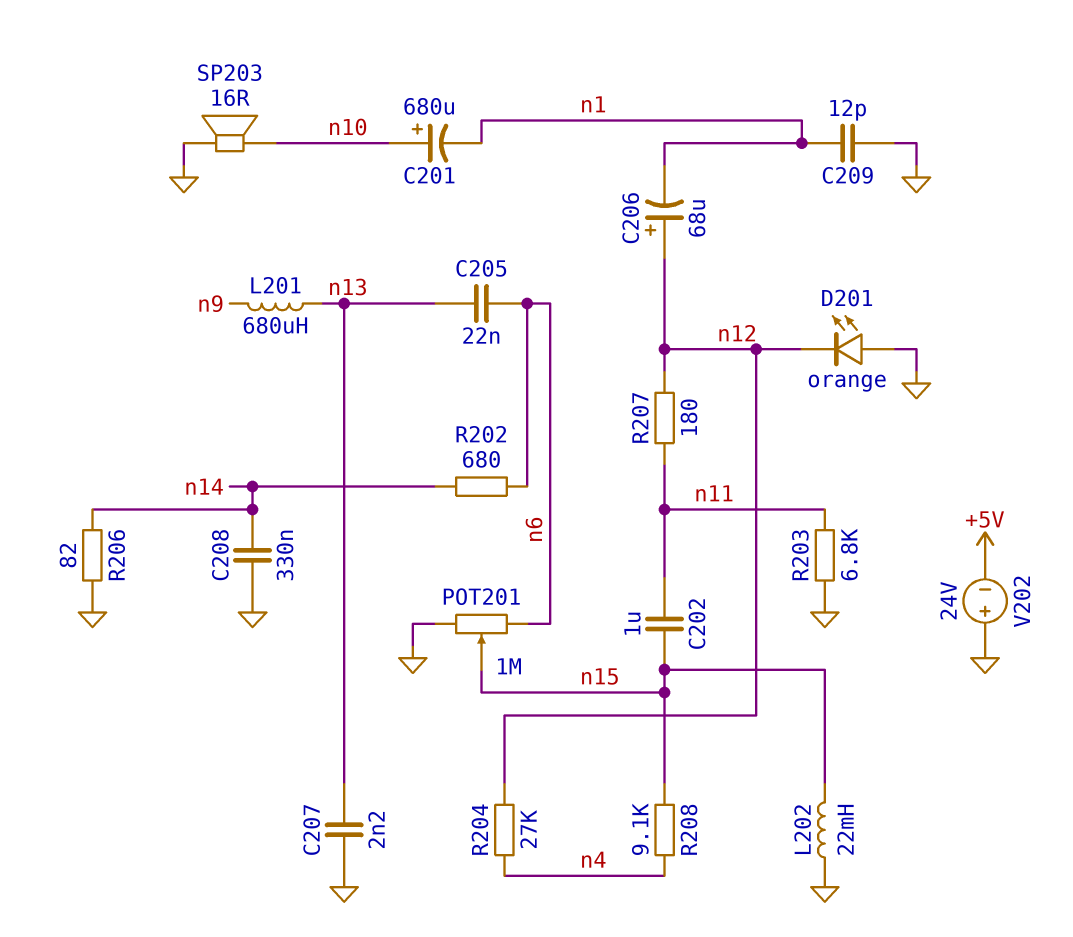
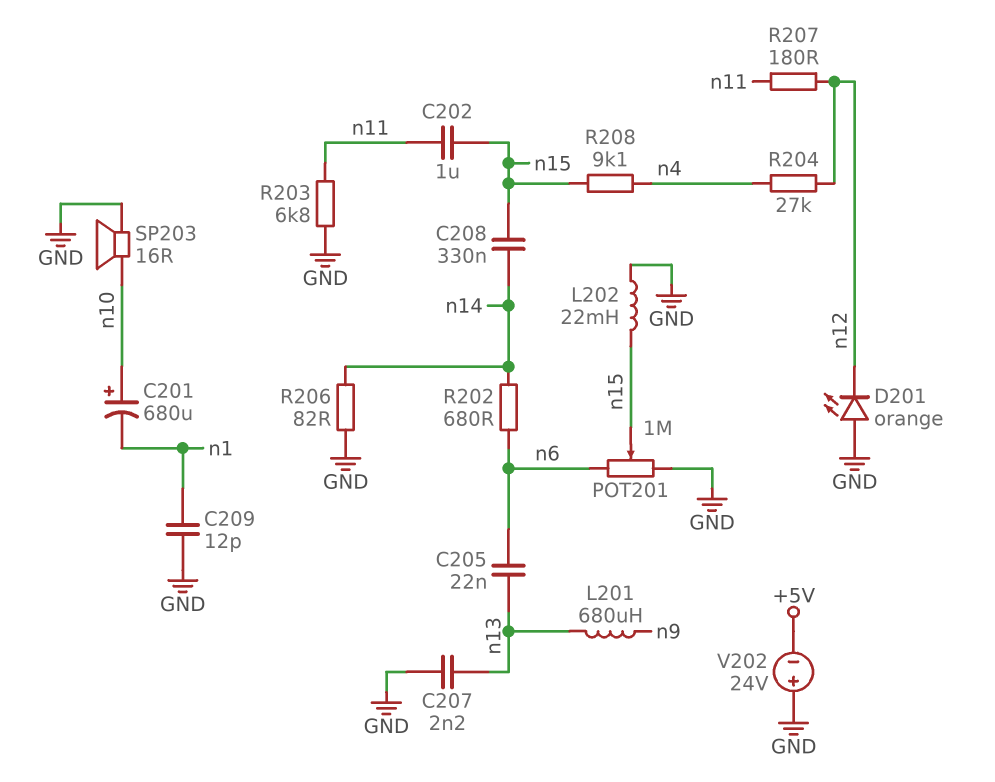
C206: 68uF (plus n12, minus n1) -> none
C208: 330nF (GND, n14) -> 330nF (n14, n15)

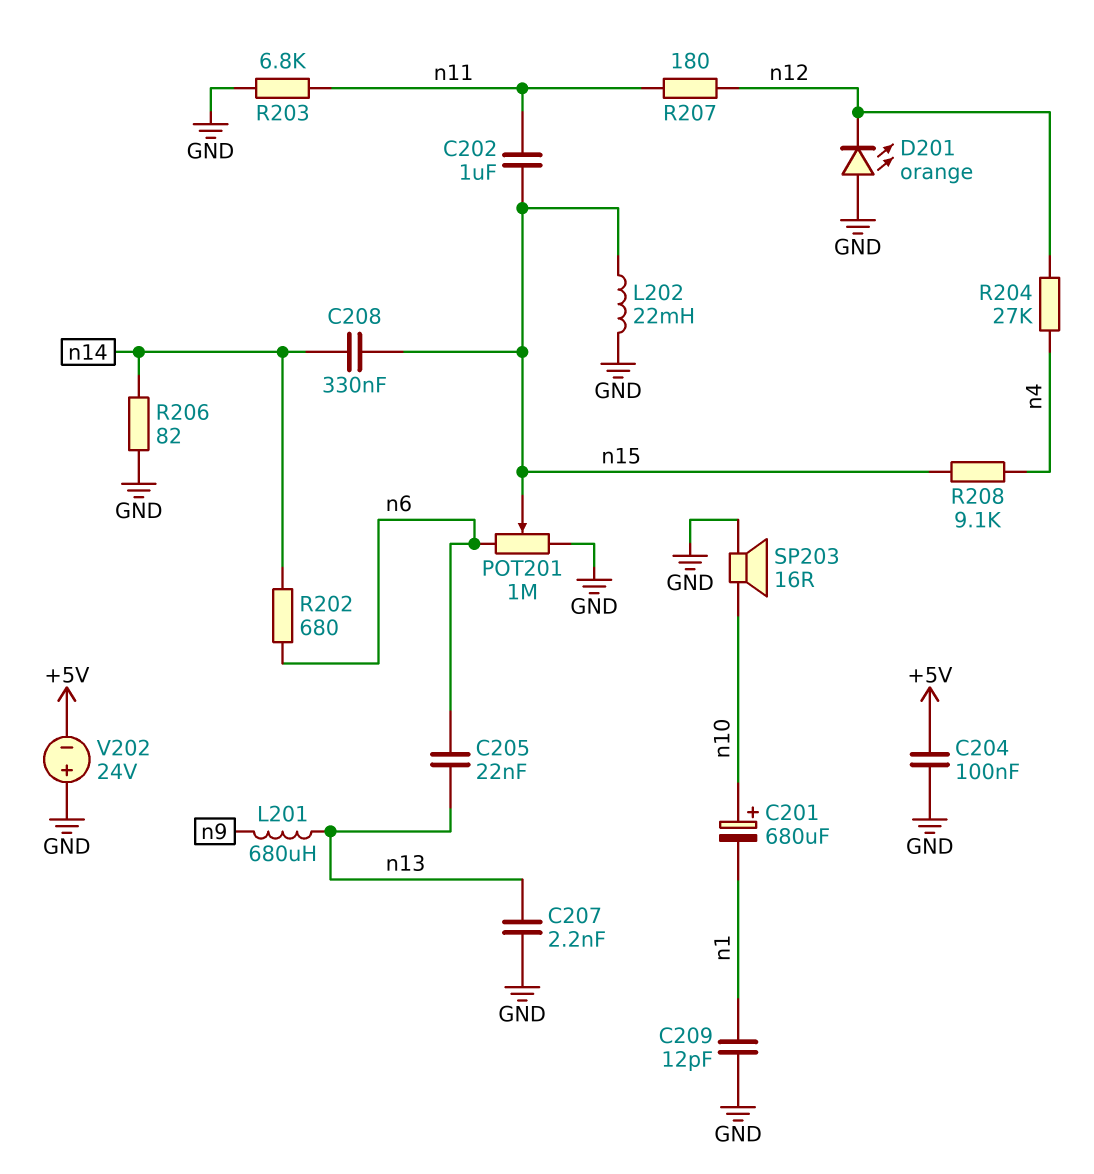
C204: none -> 100nF (+5V, GND)

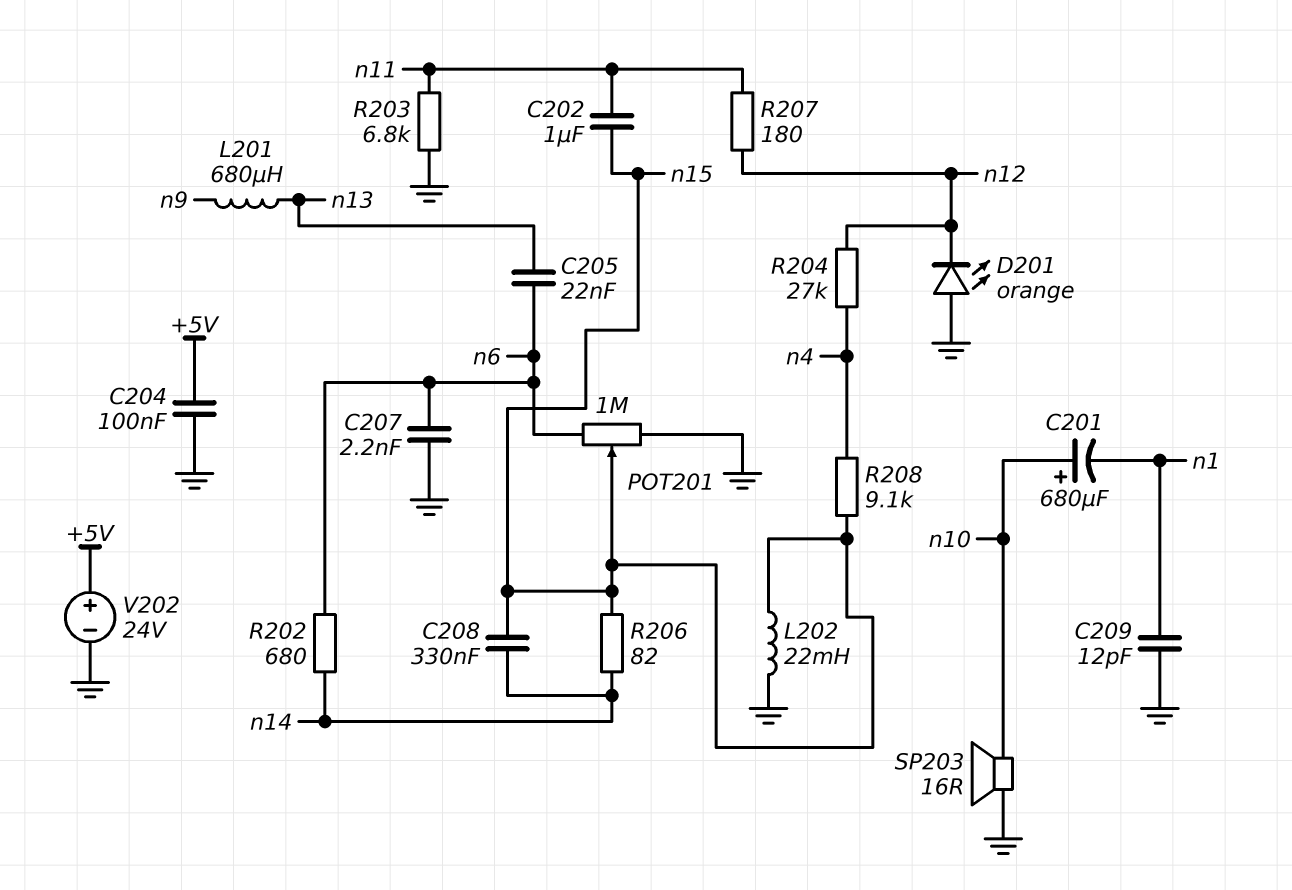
C207: 2.2nF (GND, n13) -> 2.2nF (GND, n6)
R206: 82 (GND, n14) -> 82 (n14, n15)
V202: 24V (plus GND, minus +5V) -> 24V (plus +5V, minus GND)

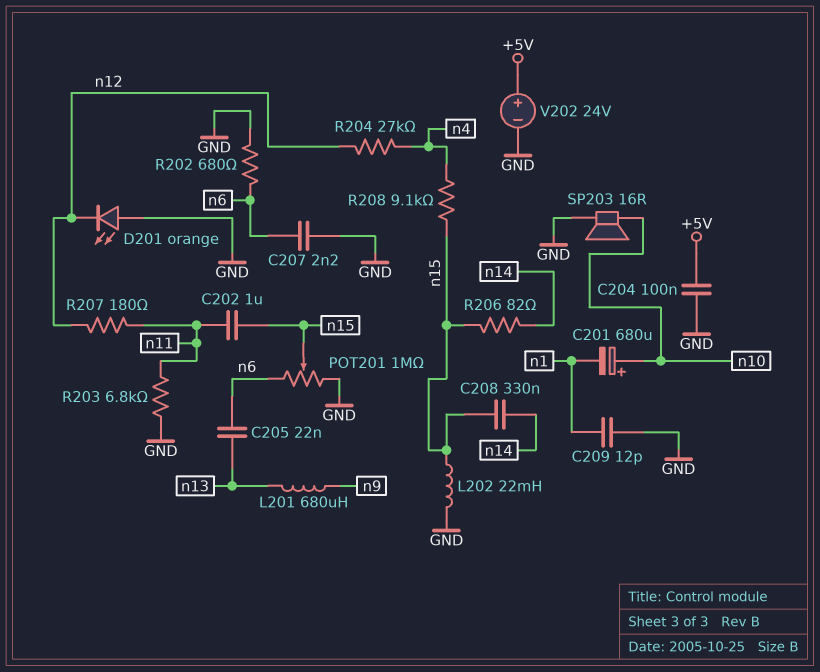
R202: 680 (n6, n14) -> 680 (GND, n6)

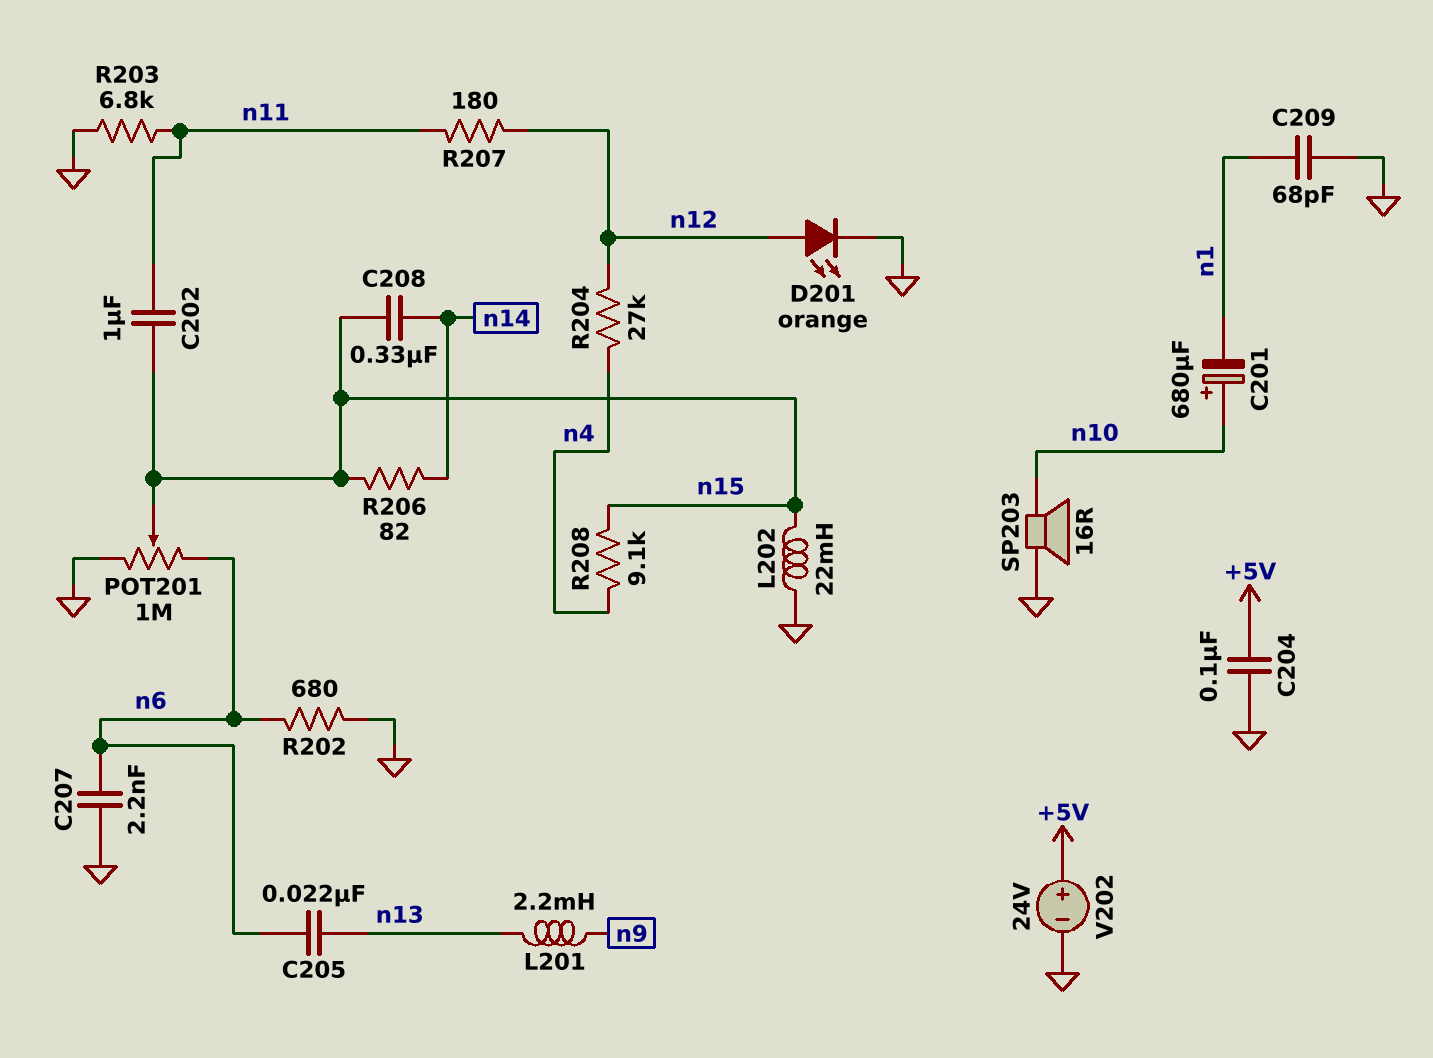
C209: 12pF (GND, n1) -> 68pF (GND, n1)
D201: LED orange (A GND, K n12) -> LED orange (A n12, K GND)
L201: 680uH (n9, n13) -> 2.2mH (n9, n13)

